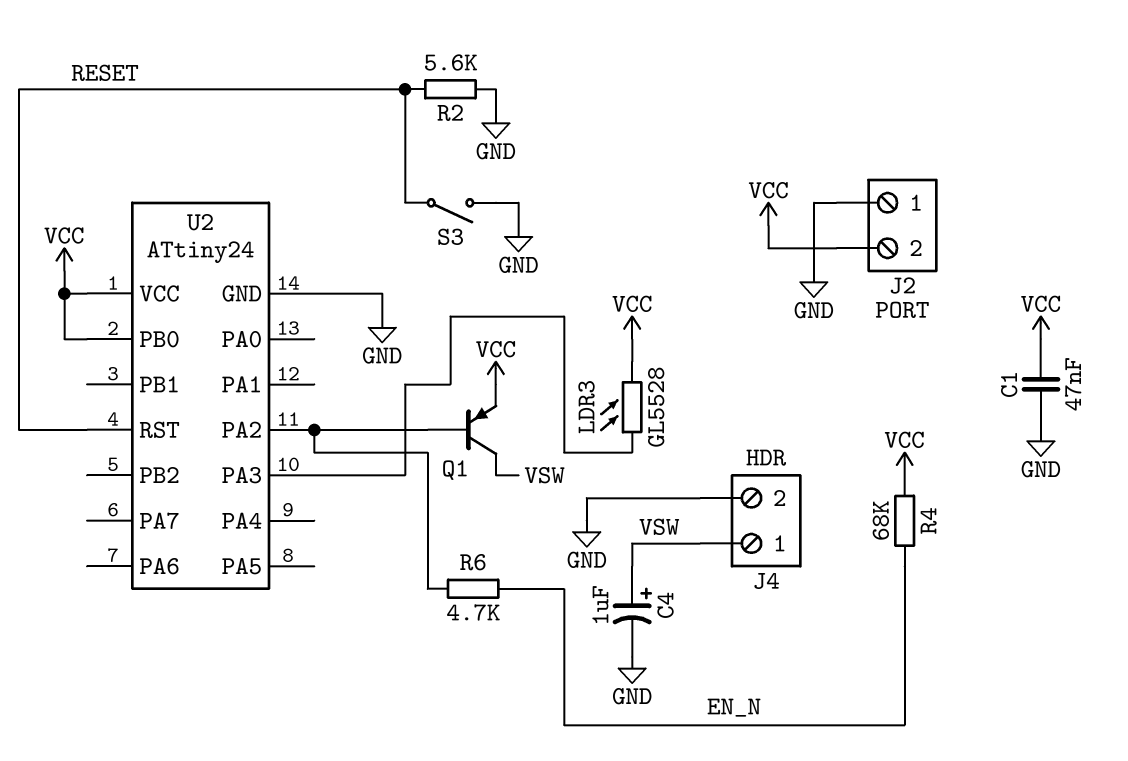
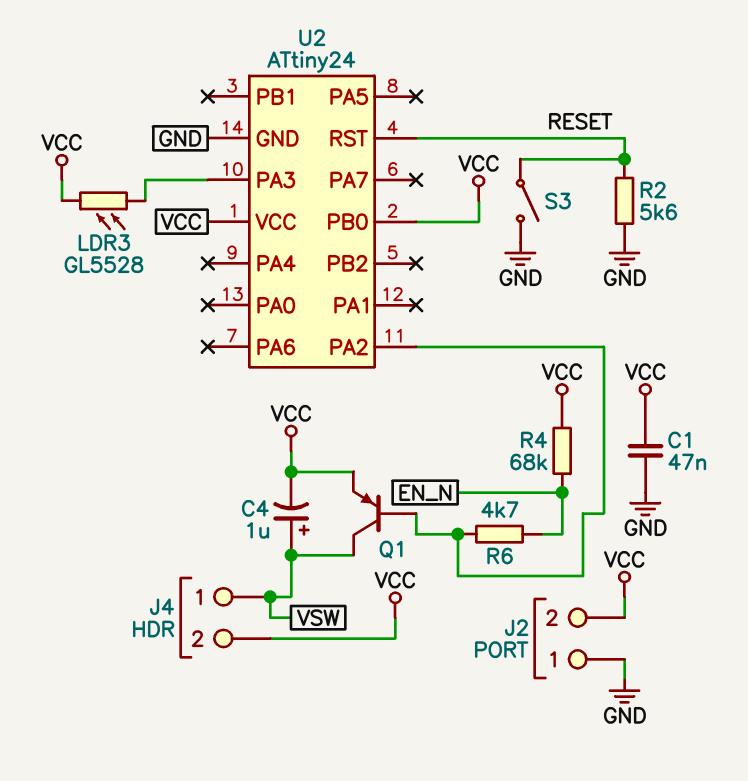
C4: 1uF (plus VSW, minus GND) -> 1uF (plus VSW, minus VCC)
J4 pin 2: GND -> VCC

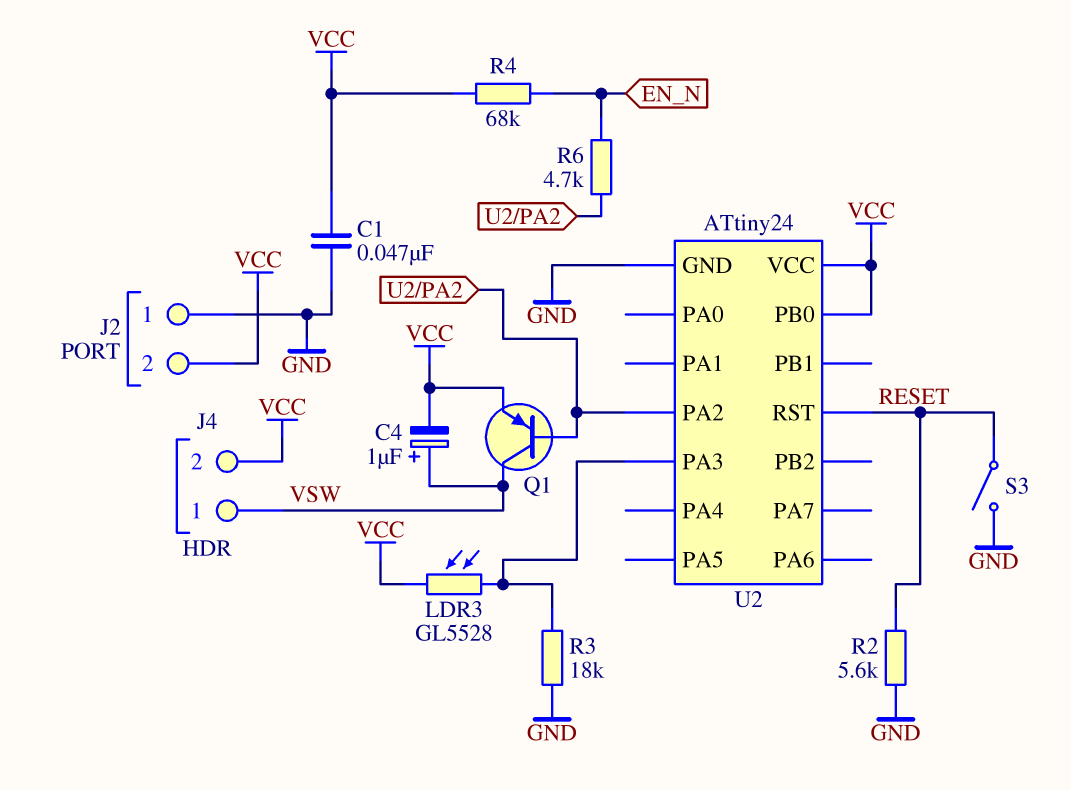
R3: none -> 18k (GND, U2/PA3)

